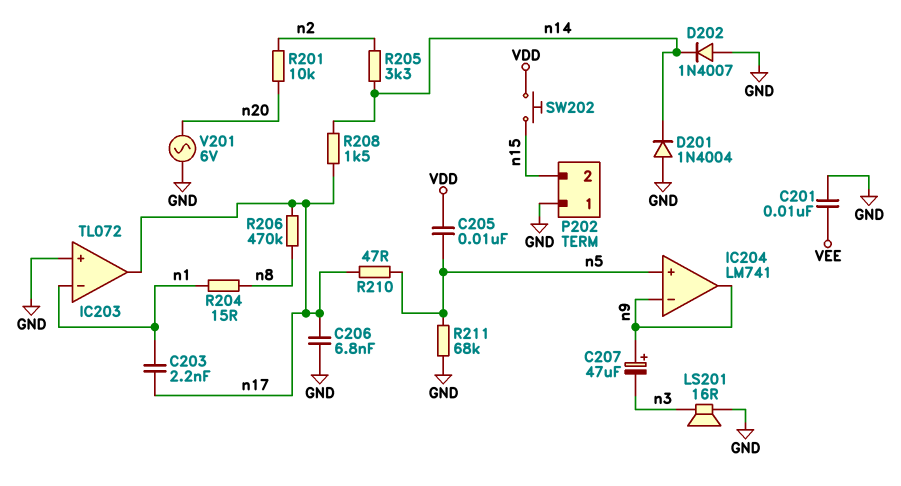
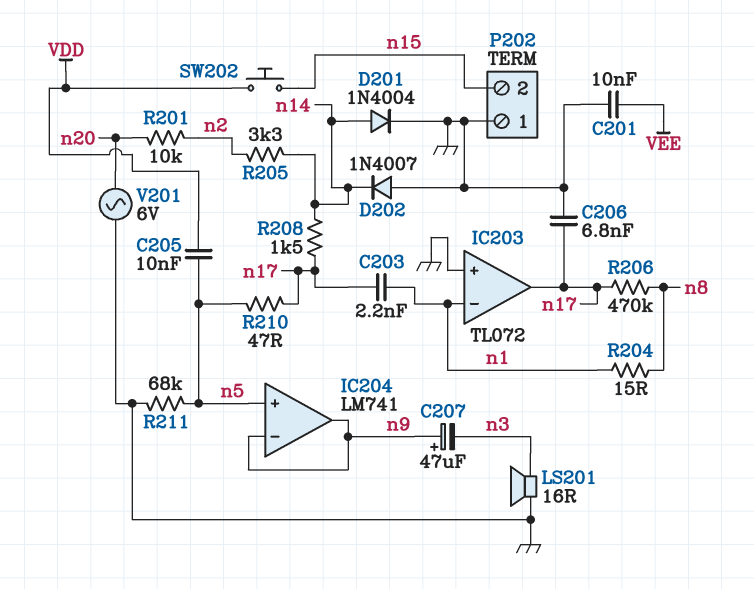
D201: diode 1N4004 (A GND, K n14) -> diode 1N4004 (A n14, K GND)

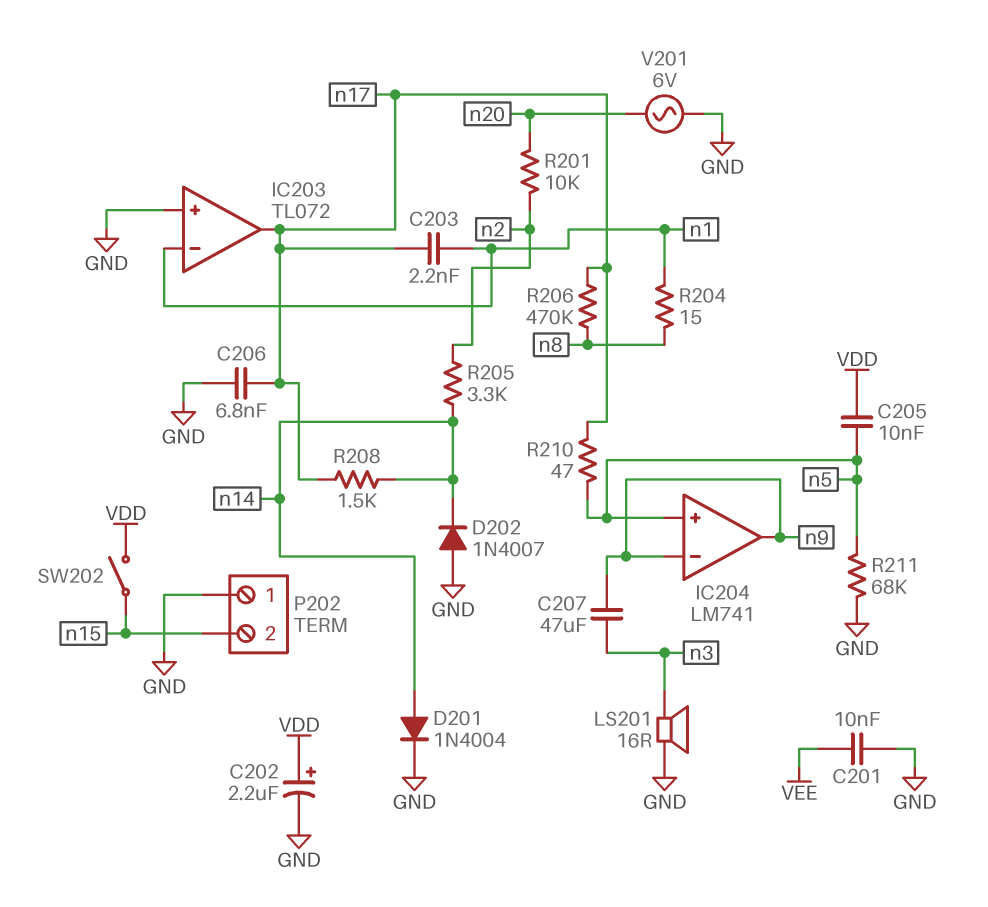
C202: none -> 2.2uF (plus VDD, minus GND)
C207: 47uF (plus n9, minus n3) -> 47uF (n3, n9)
SW202: button (VDD, n15) -> switch (VDD, n15)

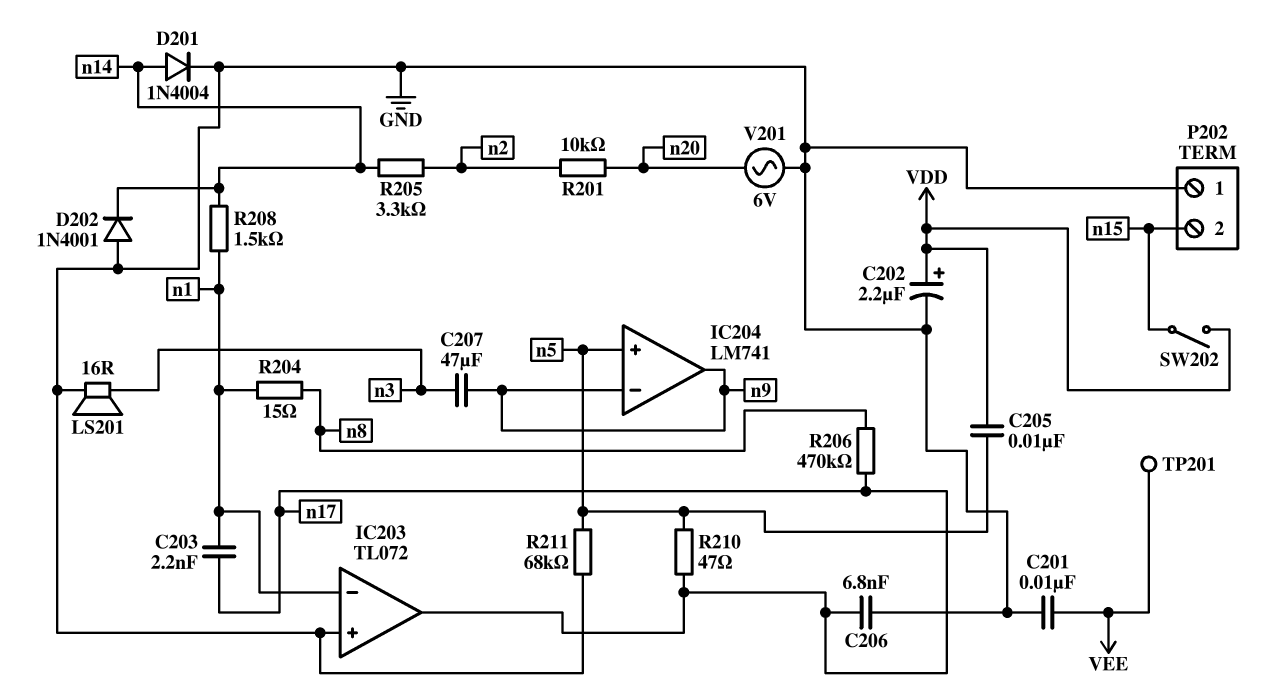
D202: diode 1N4007 (A GND, K n14) -> diode 1N4001 (A GND, K n14)
R208: 1.5k (n14, n17) -> 1.5k (n1, n14)
TP201: none -> test point (VEE)

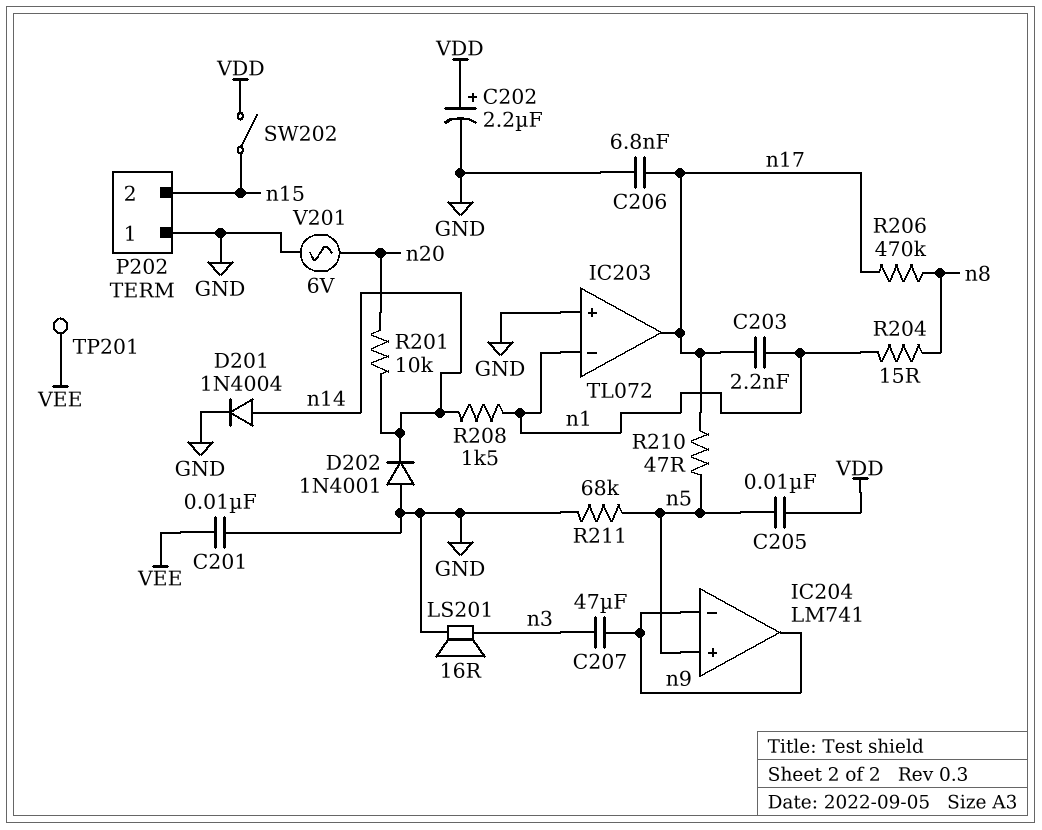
R201: 10k (n2, n20) -> 10k (n14, n20)
R205: 3.3k (n2, n14) -> none

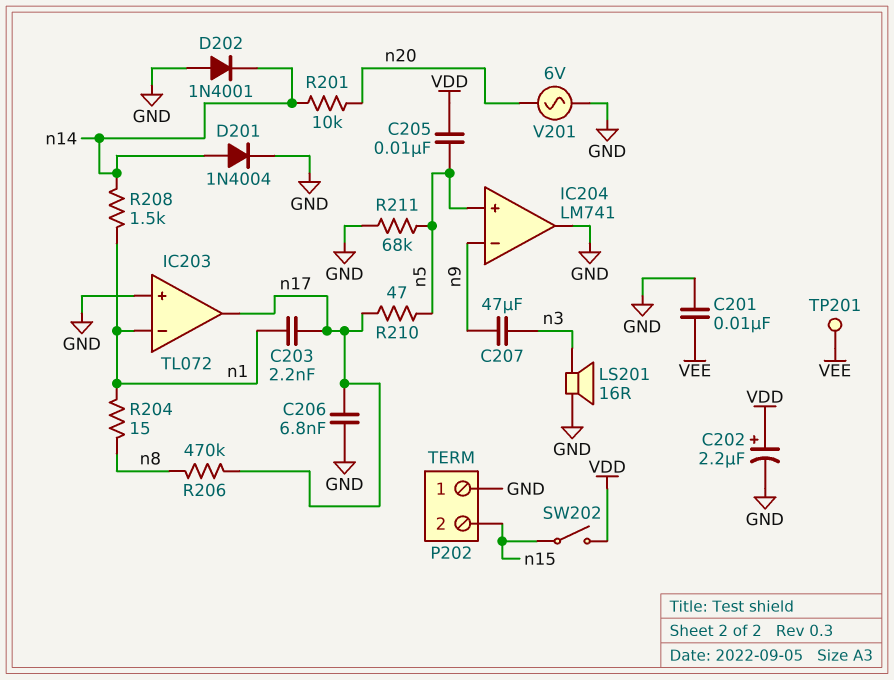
IC204 pin out: n9 -> GND

